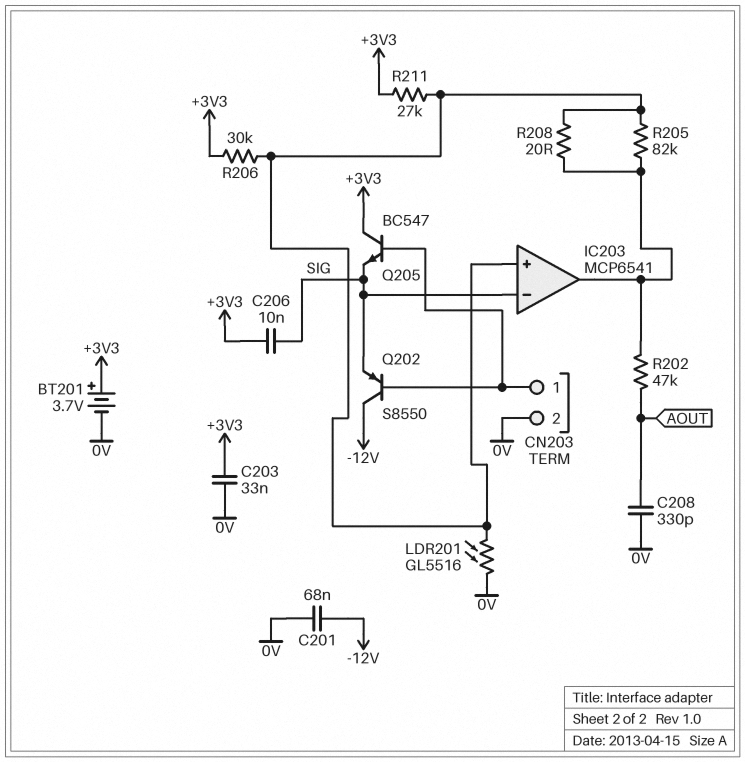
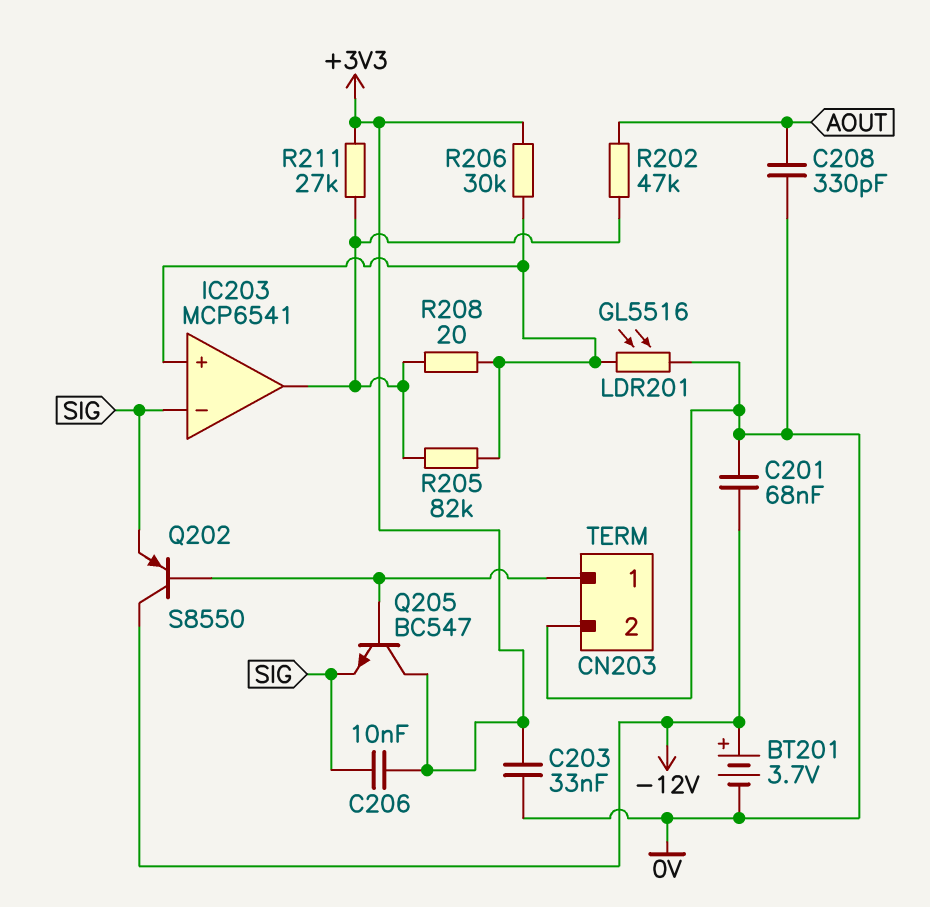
BT201: 3.7V (plus +3V3, minus 0V) -> 3.7V (plus -12V, minus 0V)
R211: 27k (+3V3, IC203/in+) -> 27k (+3V3, IC203/out)

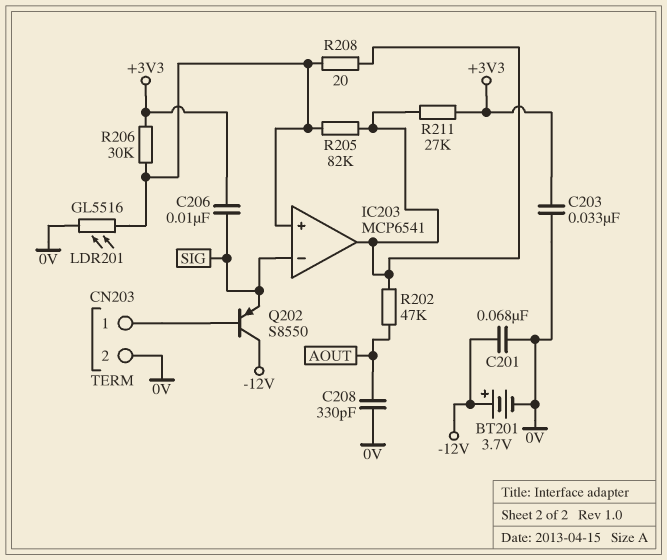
Q205: NPN BC547 (B CN203/1, C +3V3, E SIG) -> none

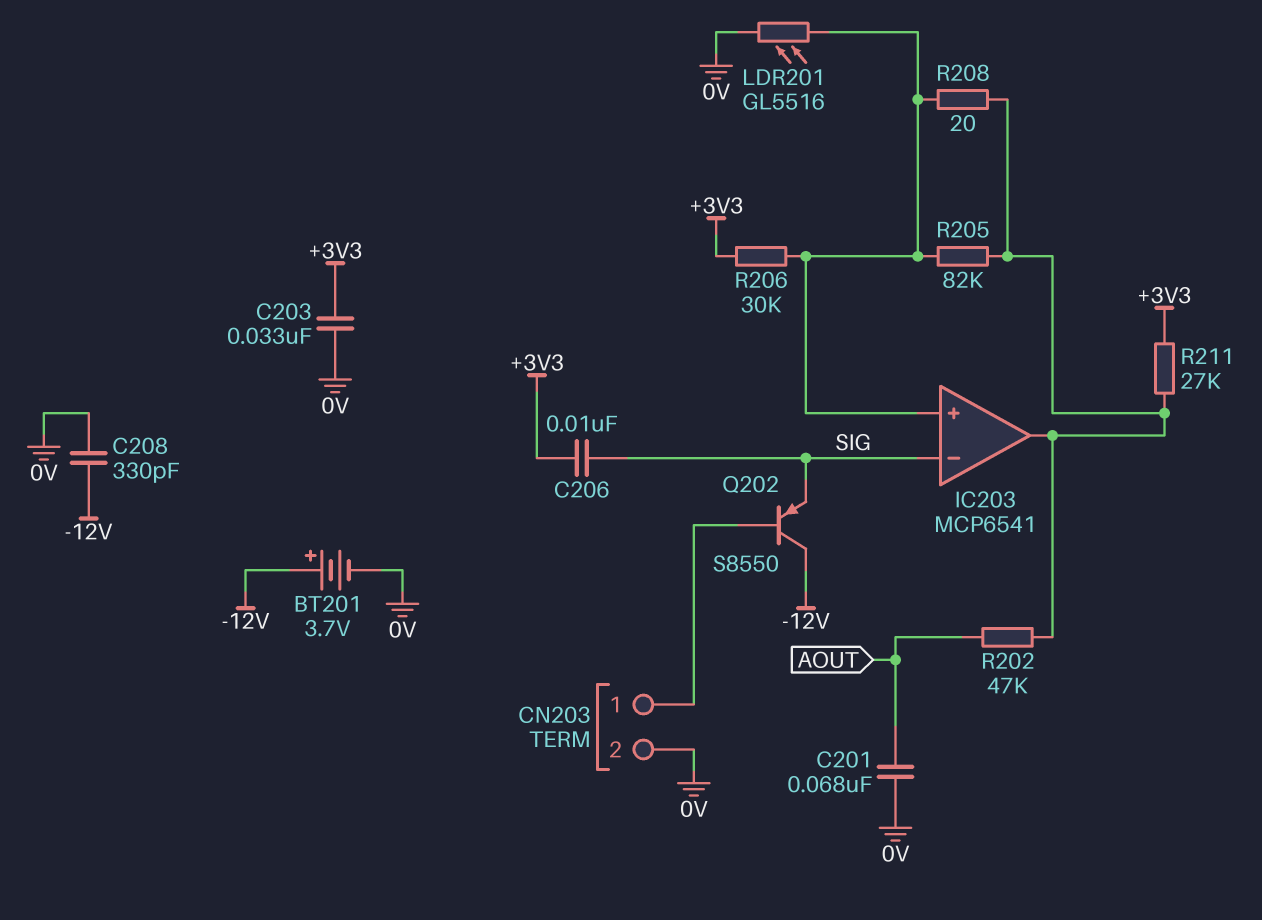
C201: 68nF (-12V, 0V) -> 68nF (0V, AOUT)
C208: 330pF (0V, AOUT) -> 330pF (-12V, 0V)

